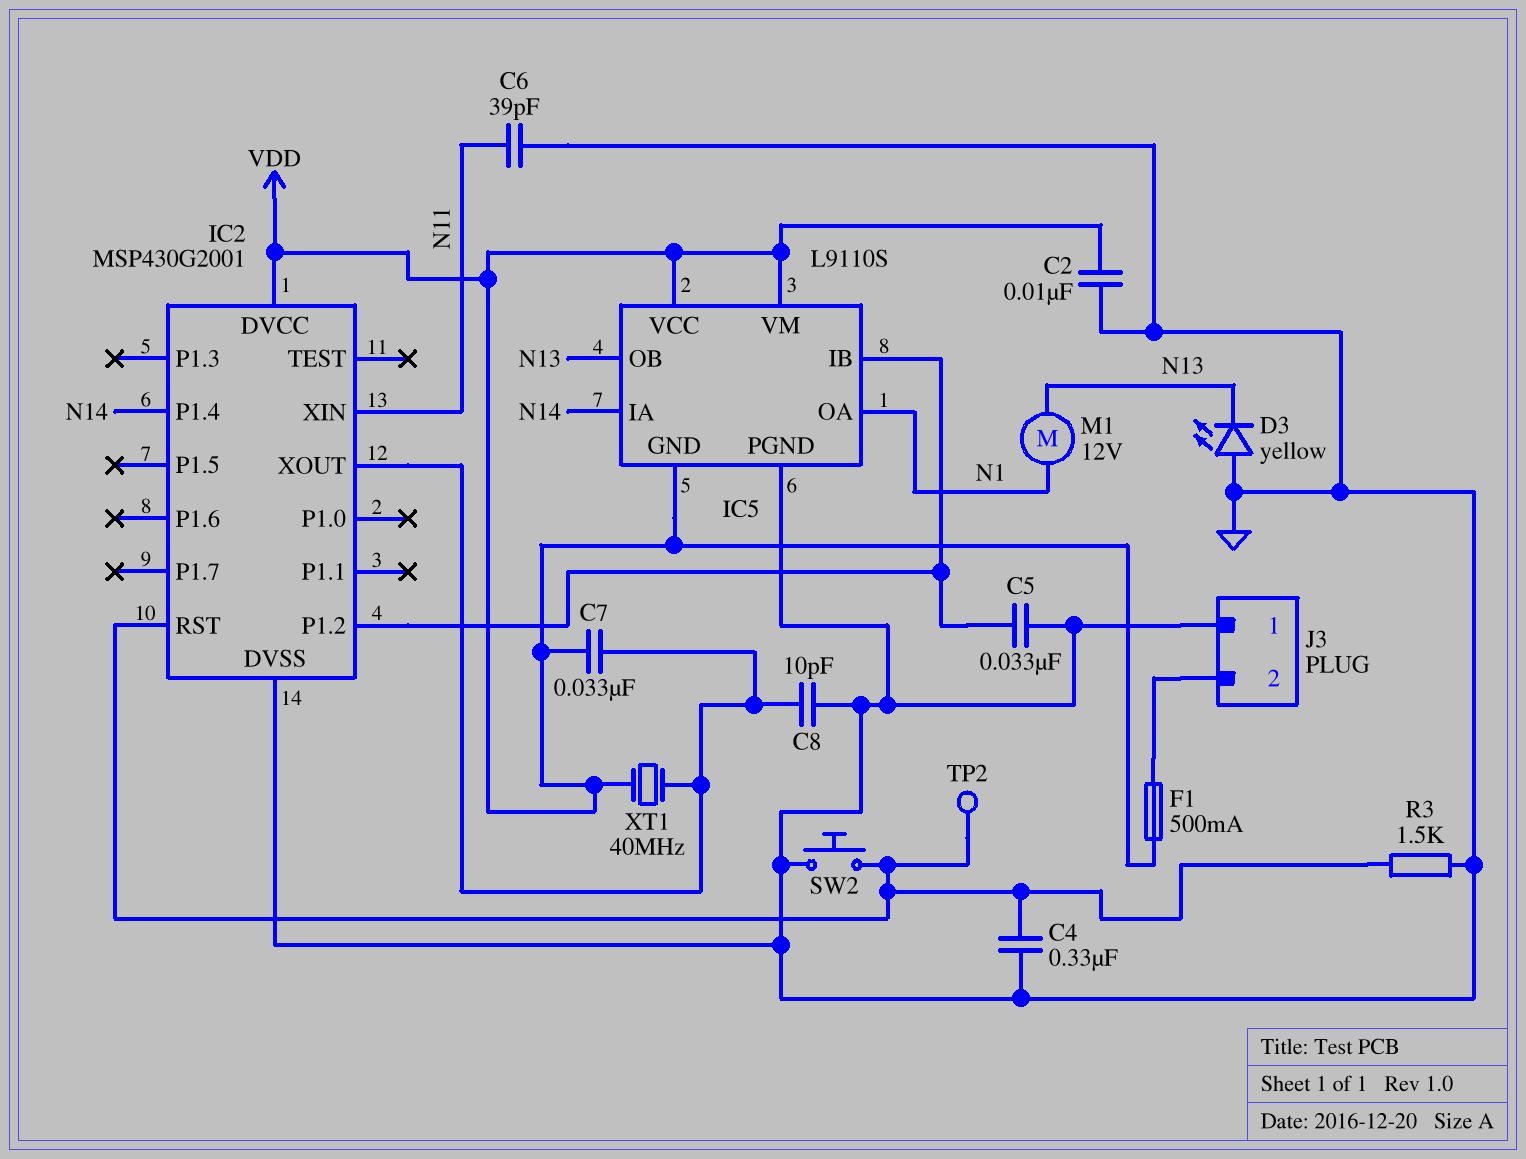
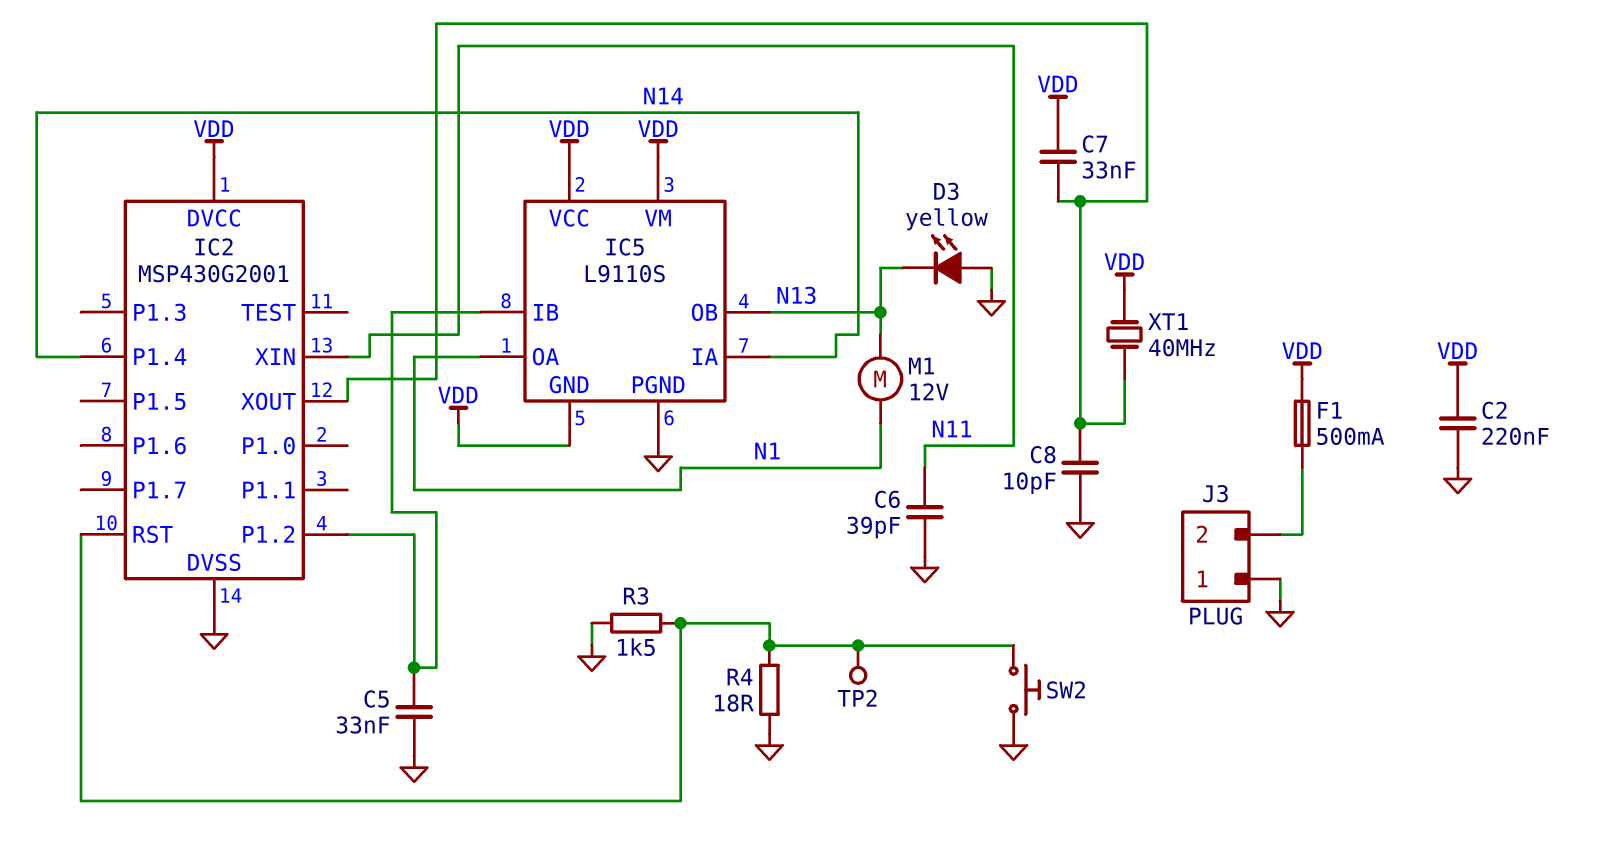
C2: 10nF (GND, VDD) -> 220nF (GND, VDD)
C4: 330nF (GND, IC2/RST) -> none
R4: none -> 18 (GND, IC2/RST)

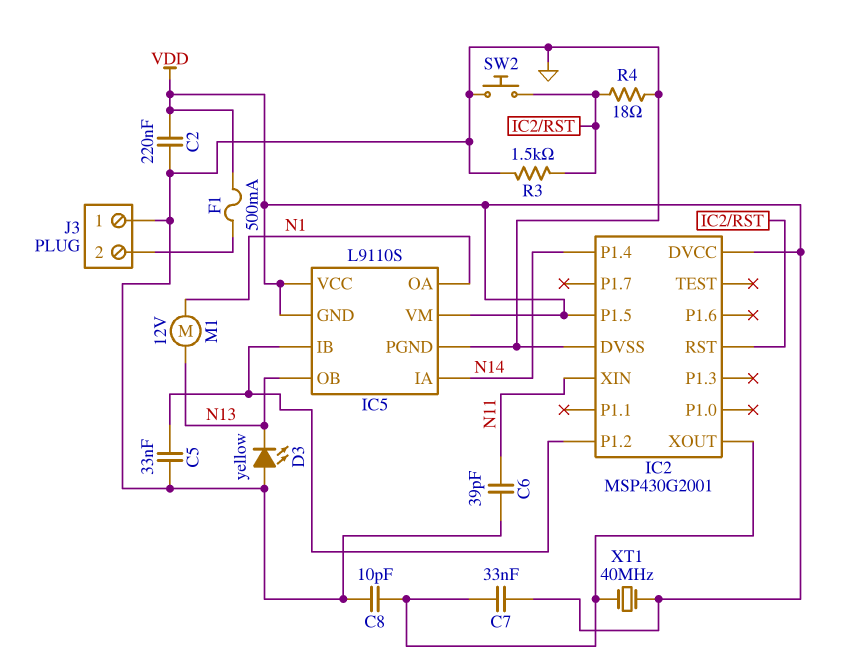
IC2 pin P1.5: none -> VDD
TP2: test point (IC2/RST) -> none

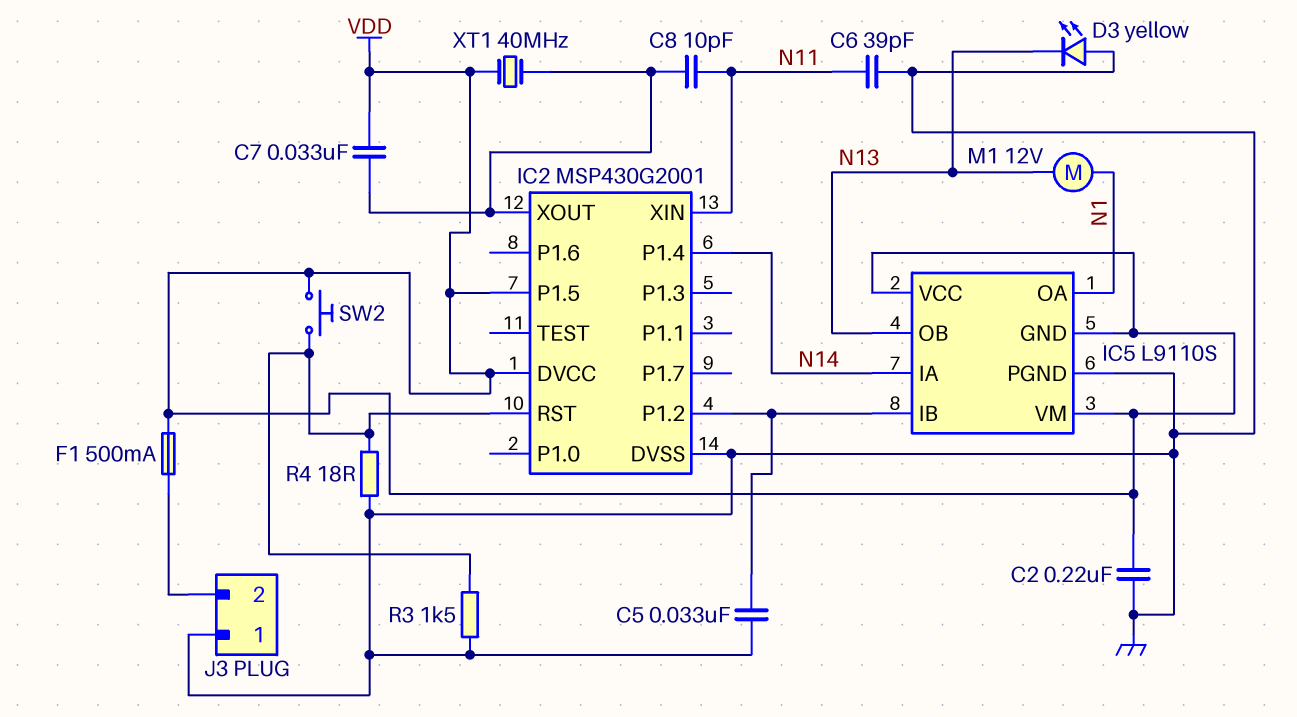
C8: 10pF (GND, IC2/XOUT) -> 10pF (IC2/XOUT, N11)
SW2: button (GND, IC2/RST) -> button (IC2/RST, VDD)

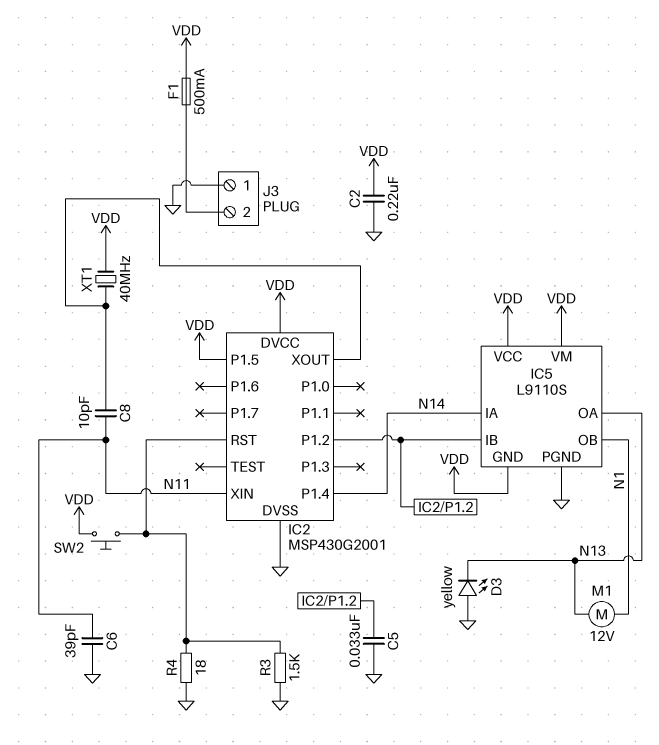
C7: 33nF (IC2/XOUT, VDD) -> none
IC5 pin OA: N1 -> N13
IC5 pin OB: N13 -> N1

